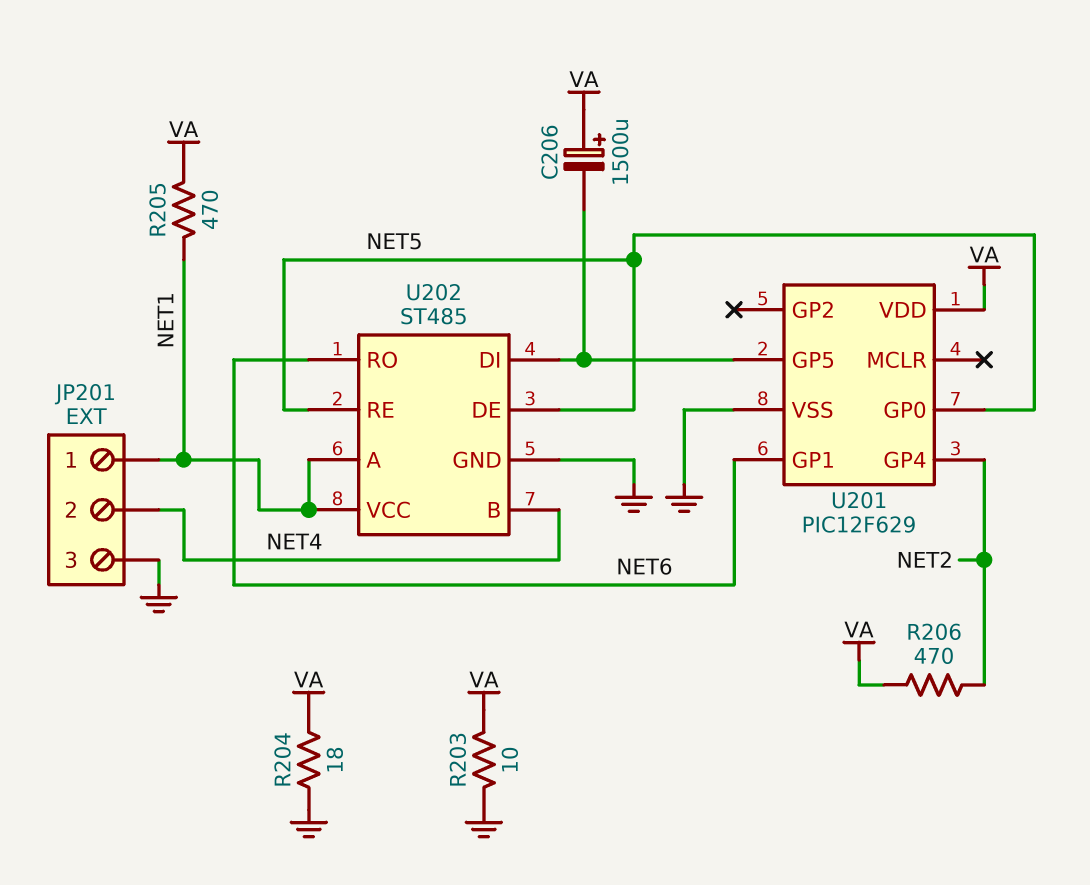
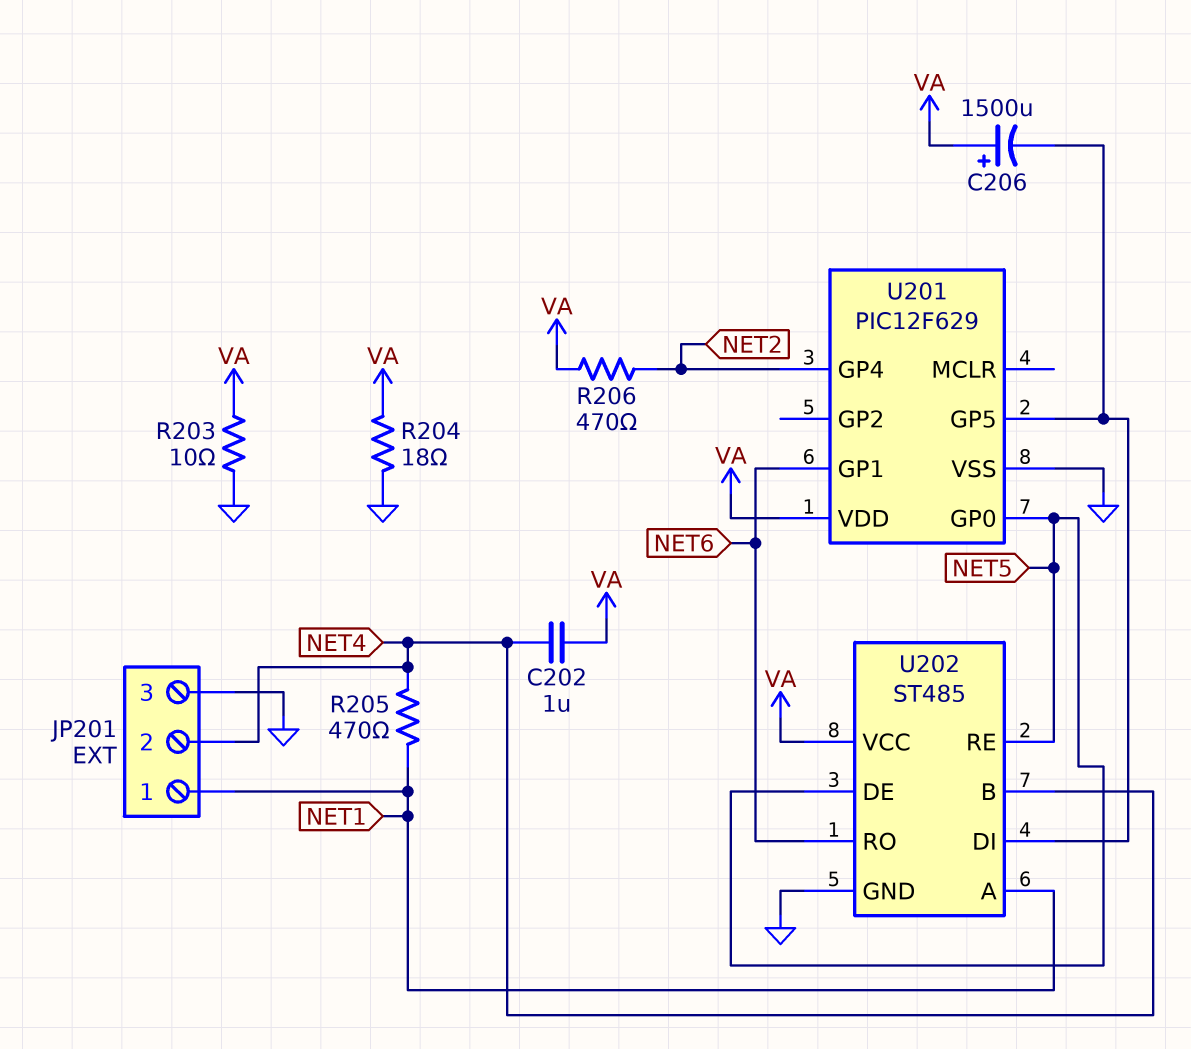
C202: none -> 1uF (NET4, VA)
R205: 470 (NET1, VA) -> 470 (NET1, NET4)
U202 pin VCC: NET1 -> VA

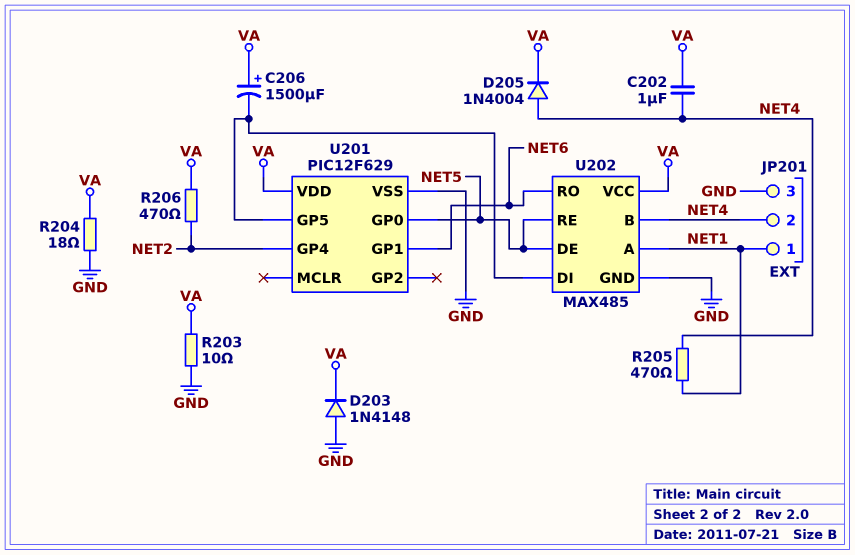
D203: none -> diode 1N4148 (A GND, K VA)
D205: none -> diode 1N4004 (A NET4, K VA)
U202: ST485 -> MAX485

